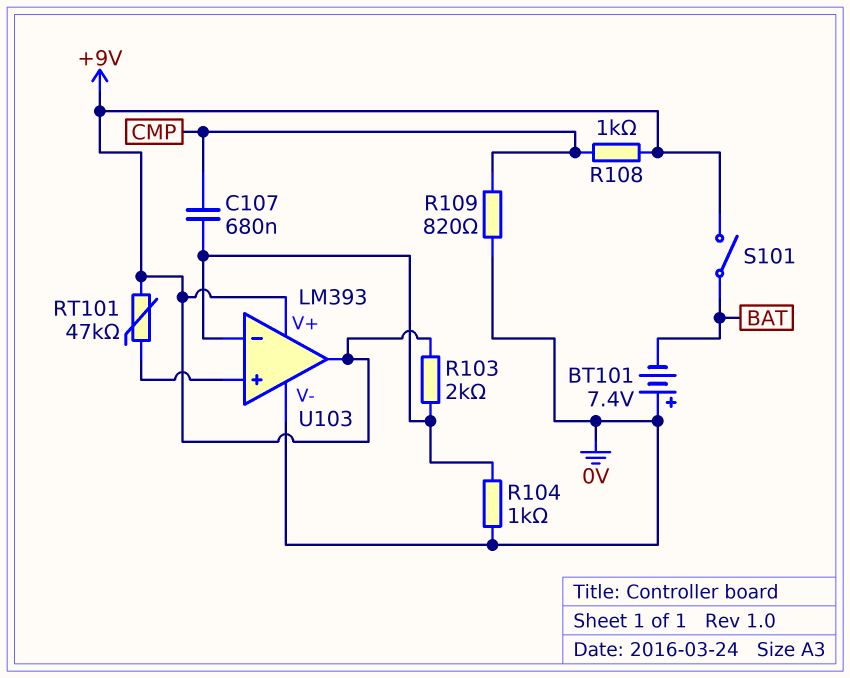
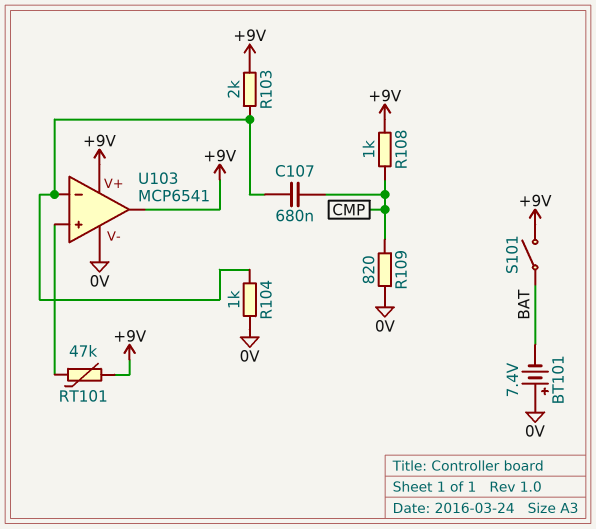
U103: LM393 -> MCP6541

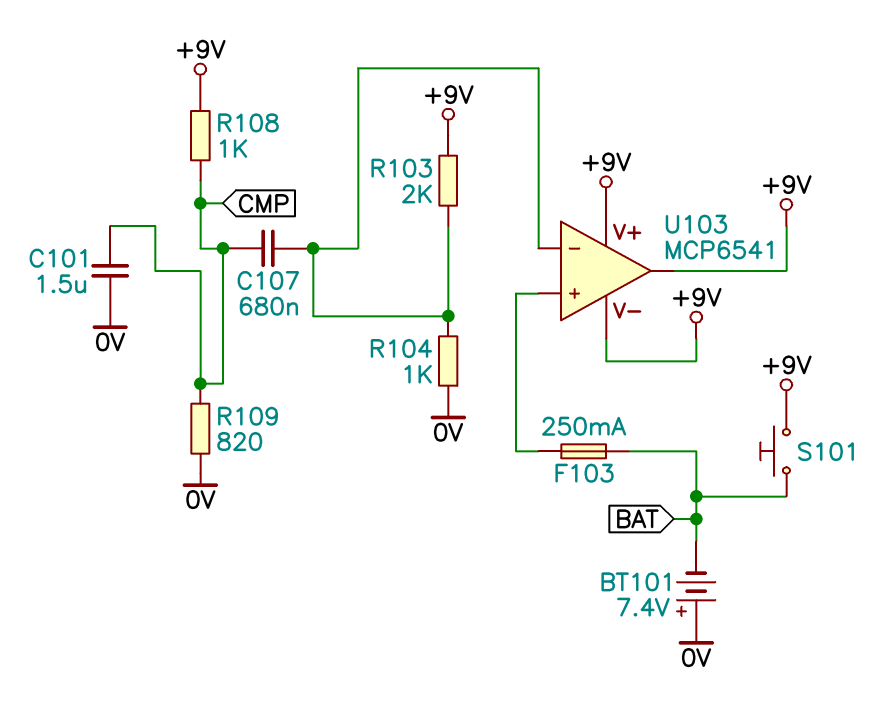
C101: none -> 1.5uF (0V, CMP)
F103: none -> 250mA (BAT, U103/in+)
RT101: 47k (+9V, U103/in+) -> none
S101: switch (+9V, BAT) -> button (+9V, BAT)
U103 pin V-: 0V -> +9V

